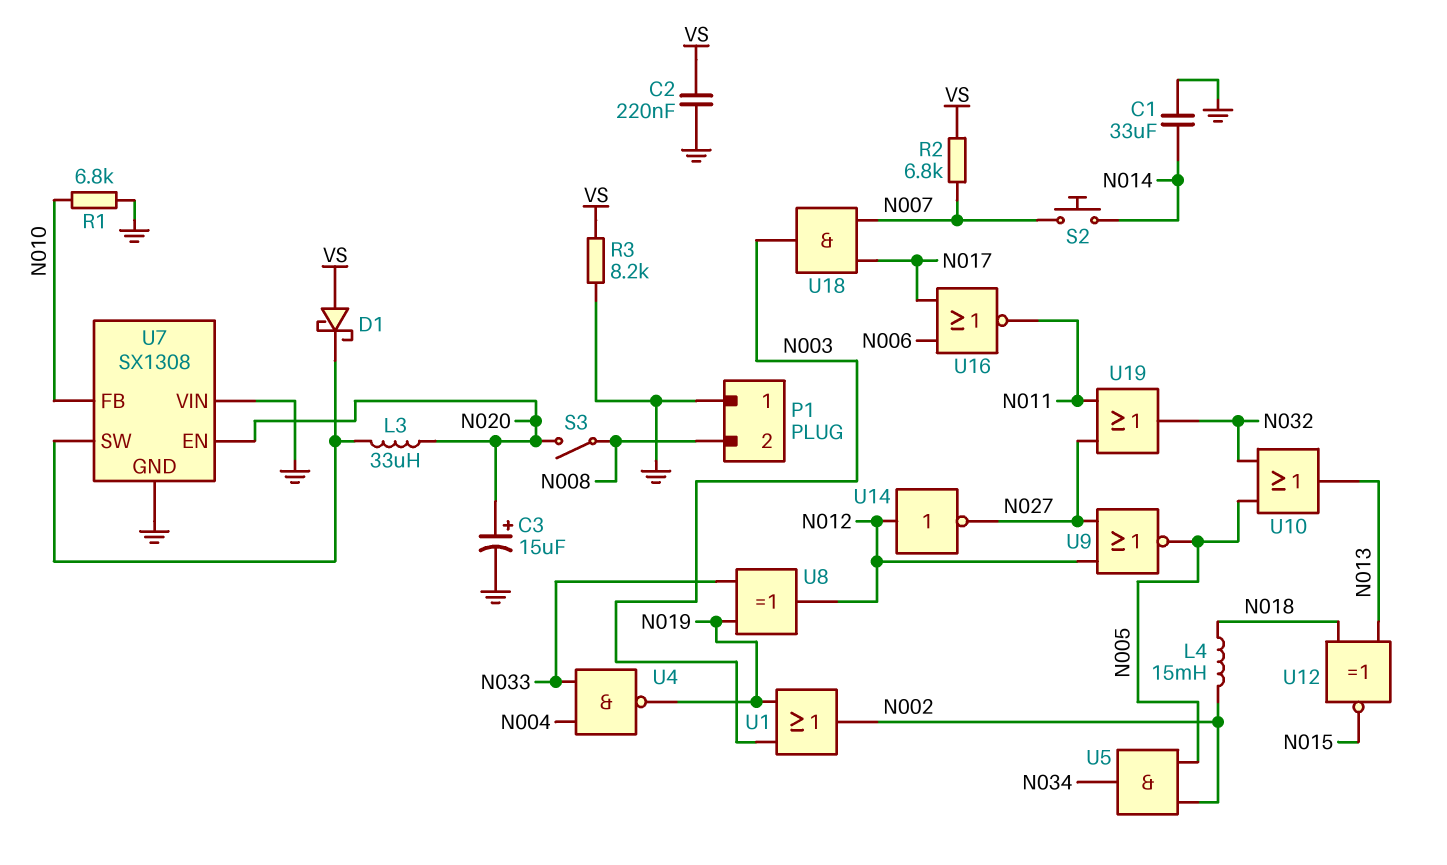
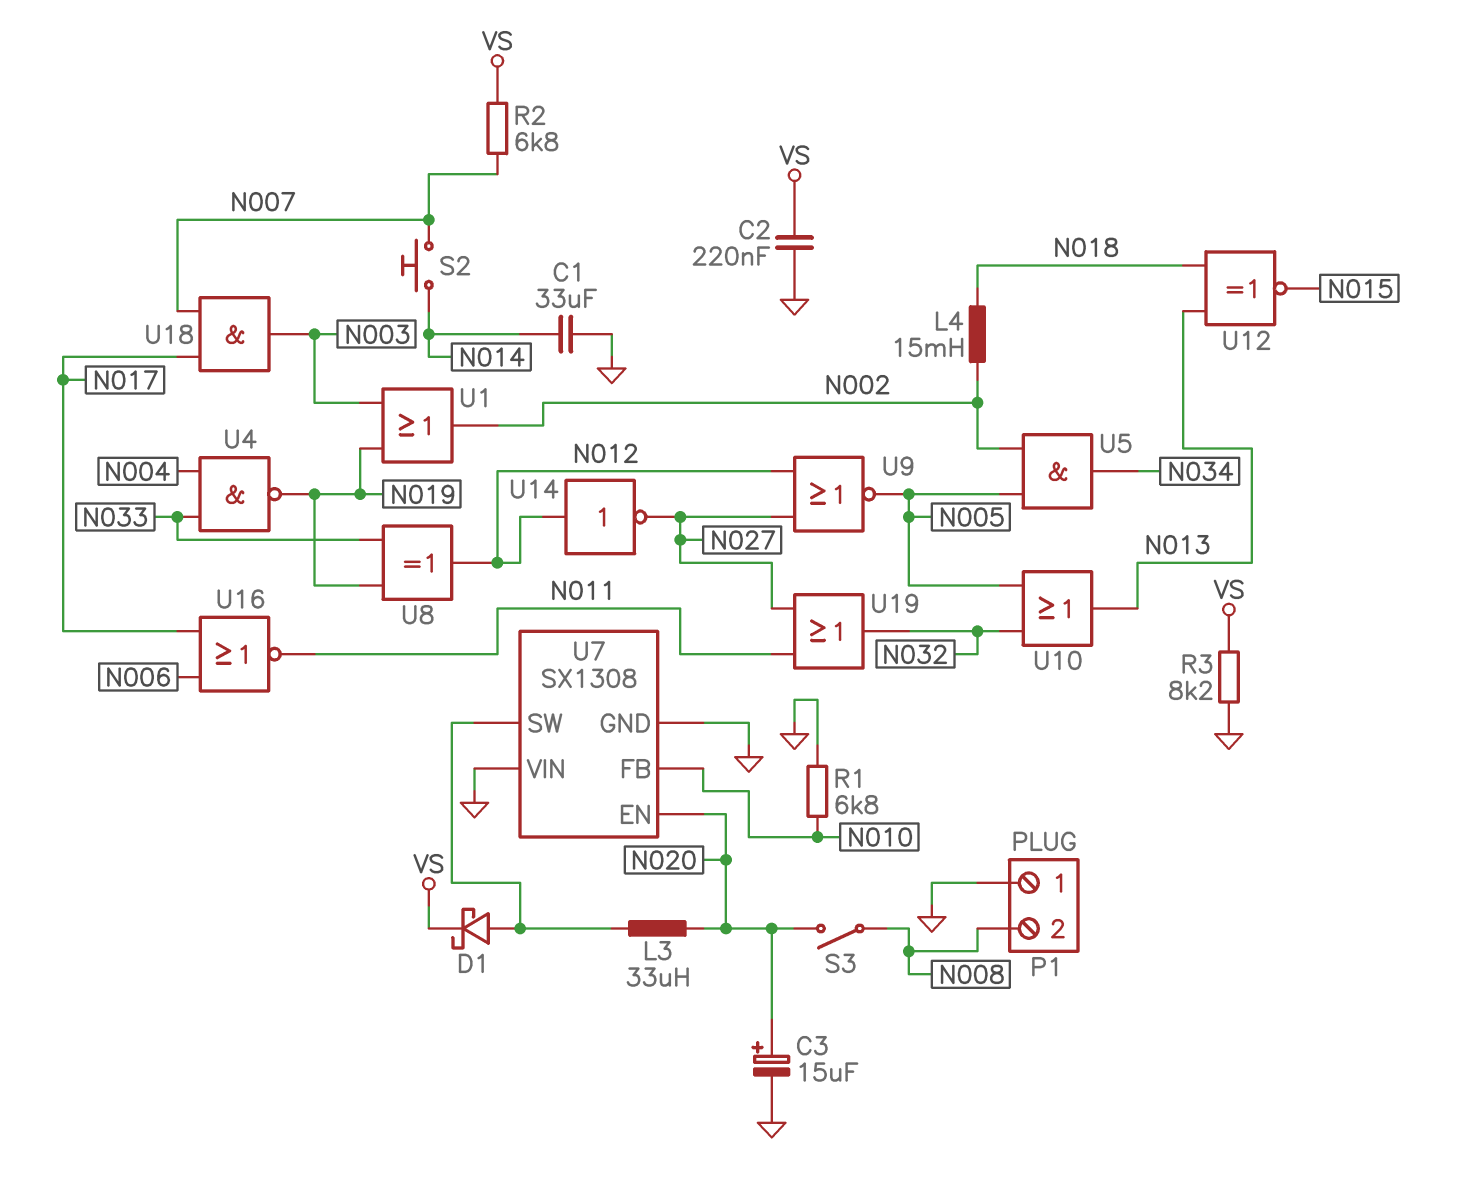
D1: schottky (A VS, K U7/SW) -> schottky (A U7/SW, K VS)

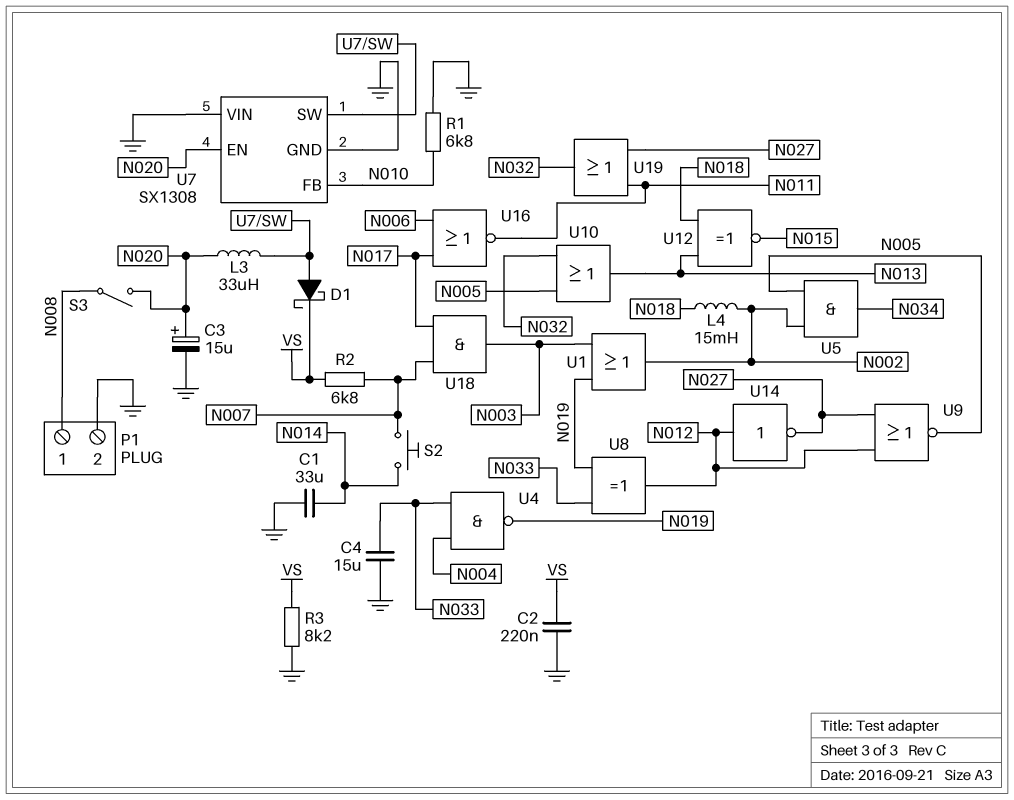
C4: none -> 15uF (GND, N033)
P1 pin 1: GND -> N008
P1 pin 2: N008 -> GND

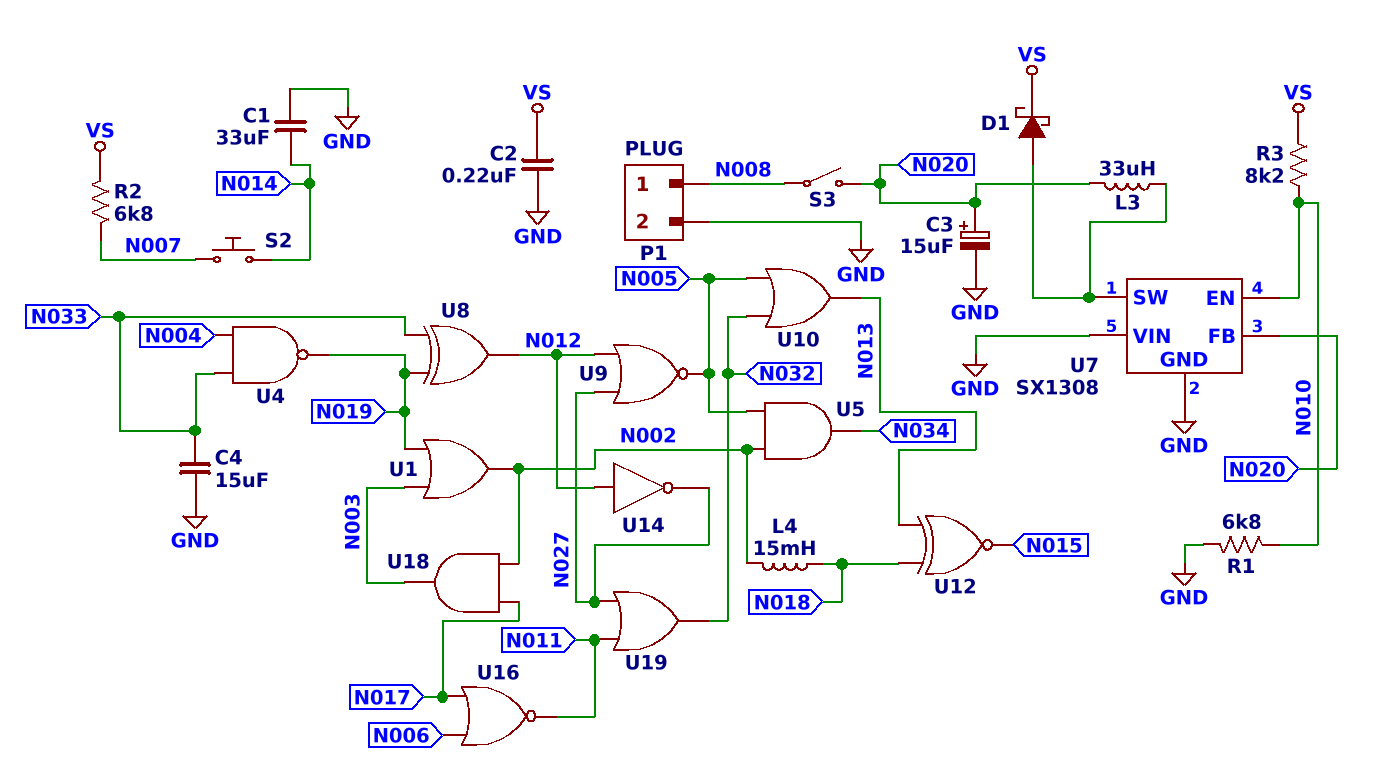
R3: 8.2k (GND, VS) -> 8.2k (N010, VS)
U7 pin EN: N020 -> N010
U7 pin FB: N010 -> N020
U18: AND (in N007, in N017, out N003) -> AND (in N002, in N017, out N003)

